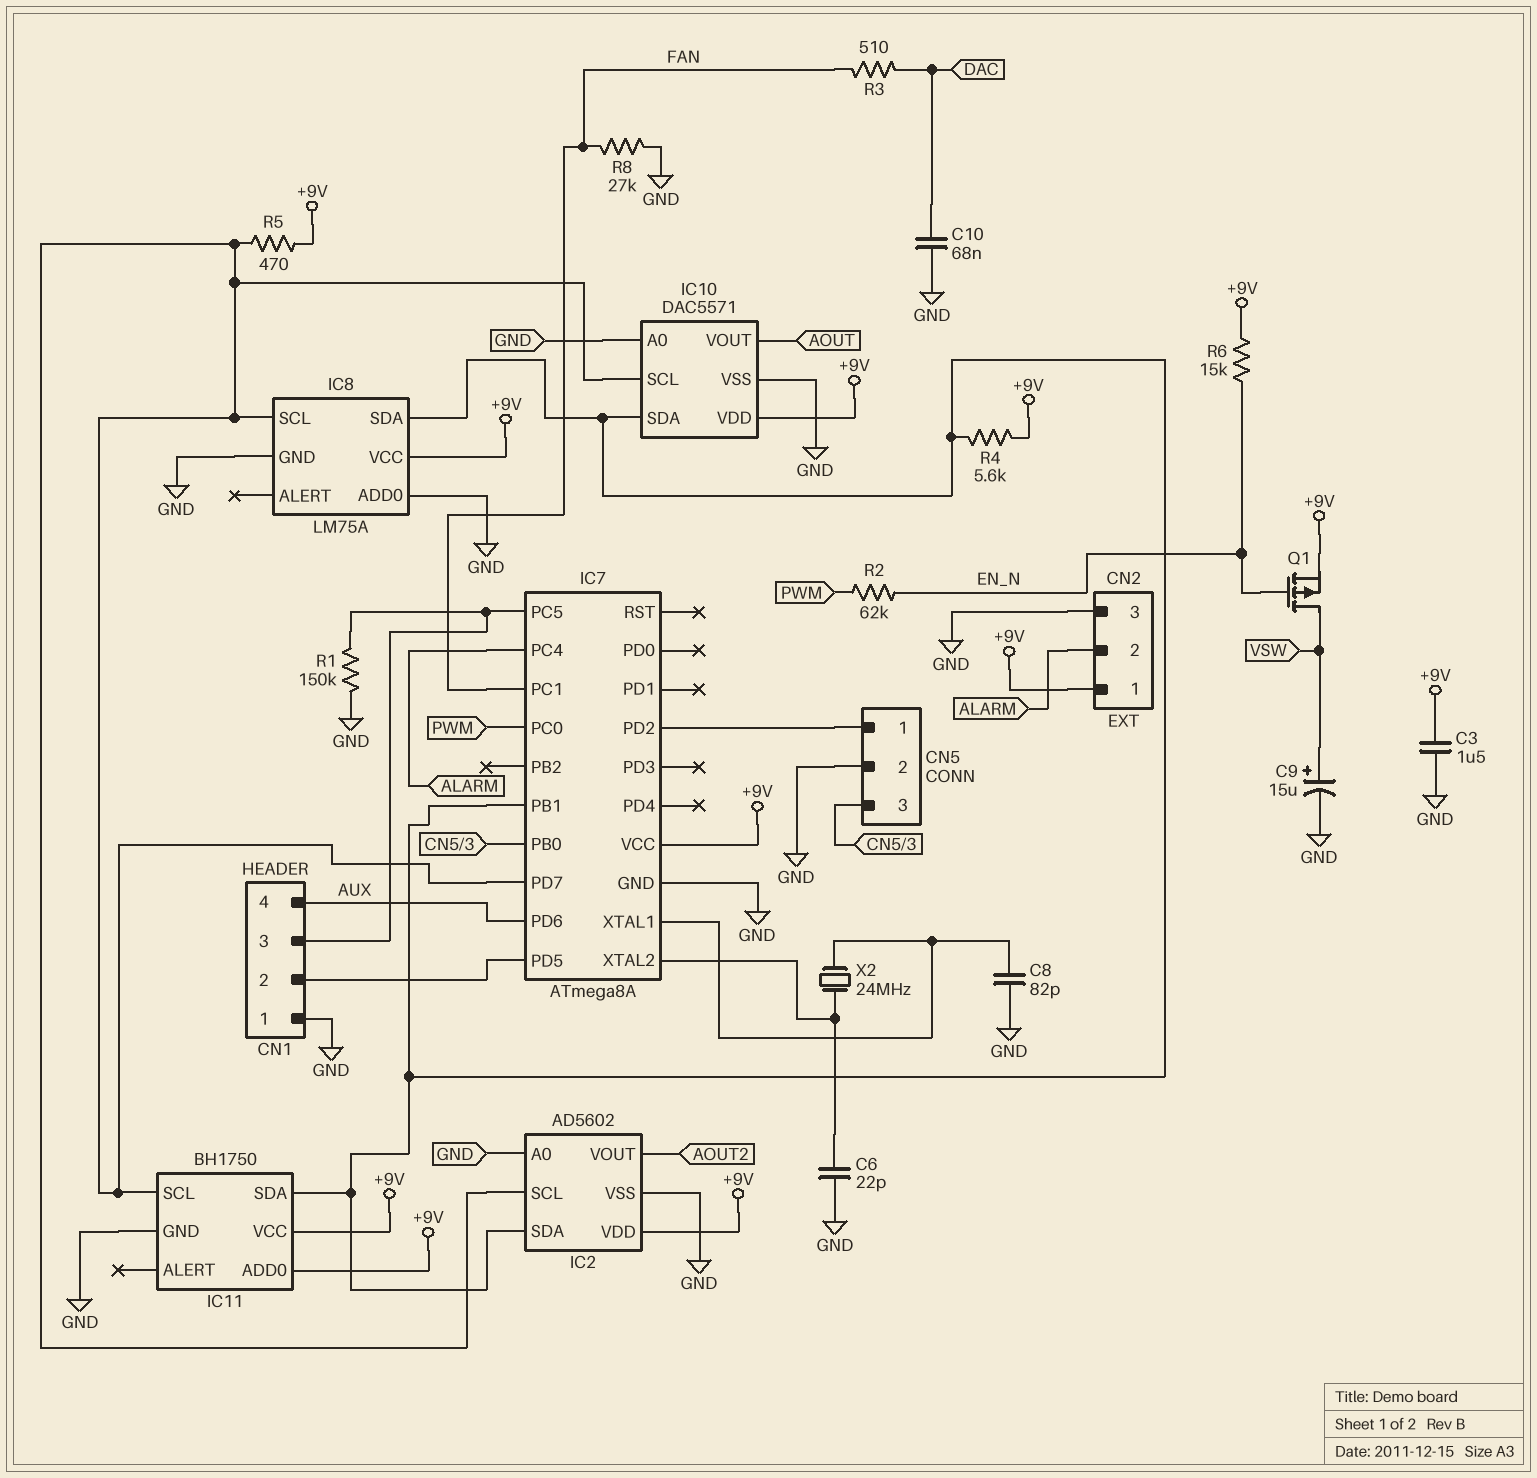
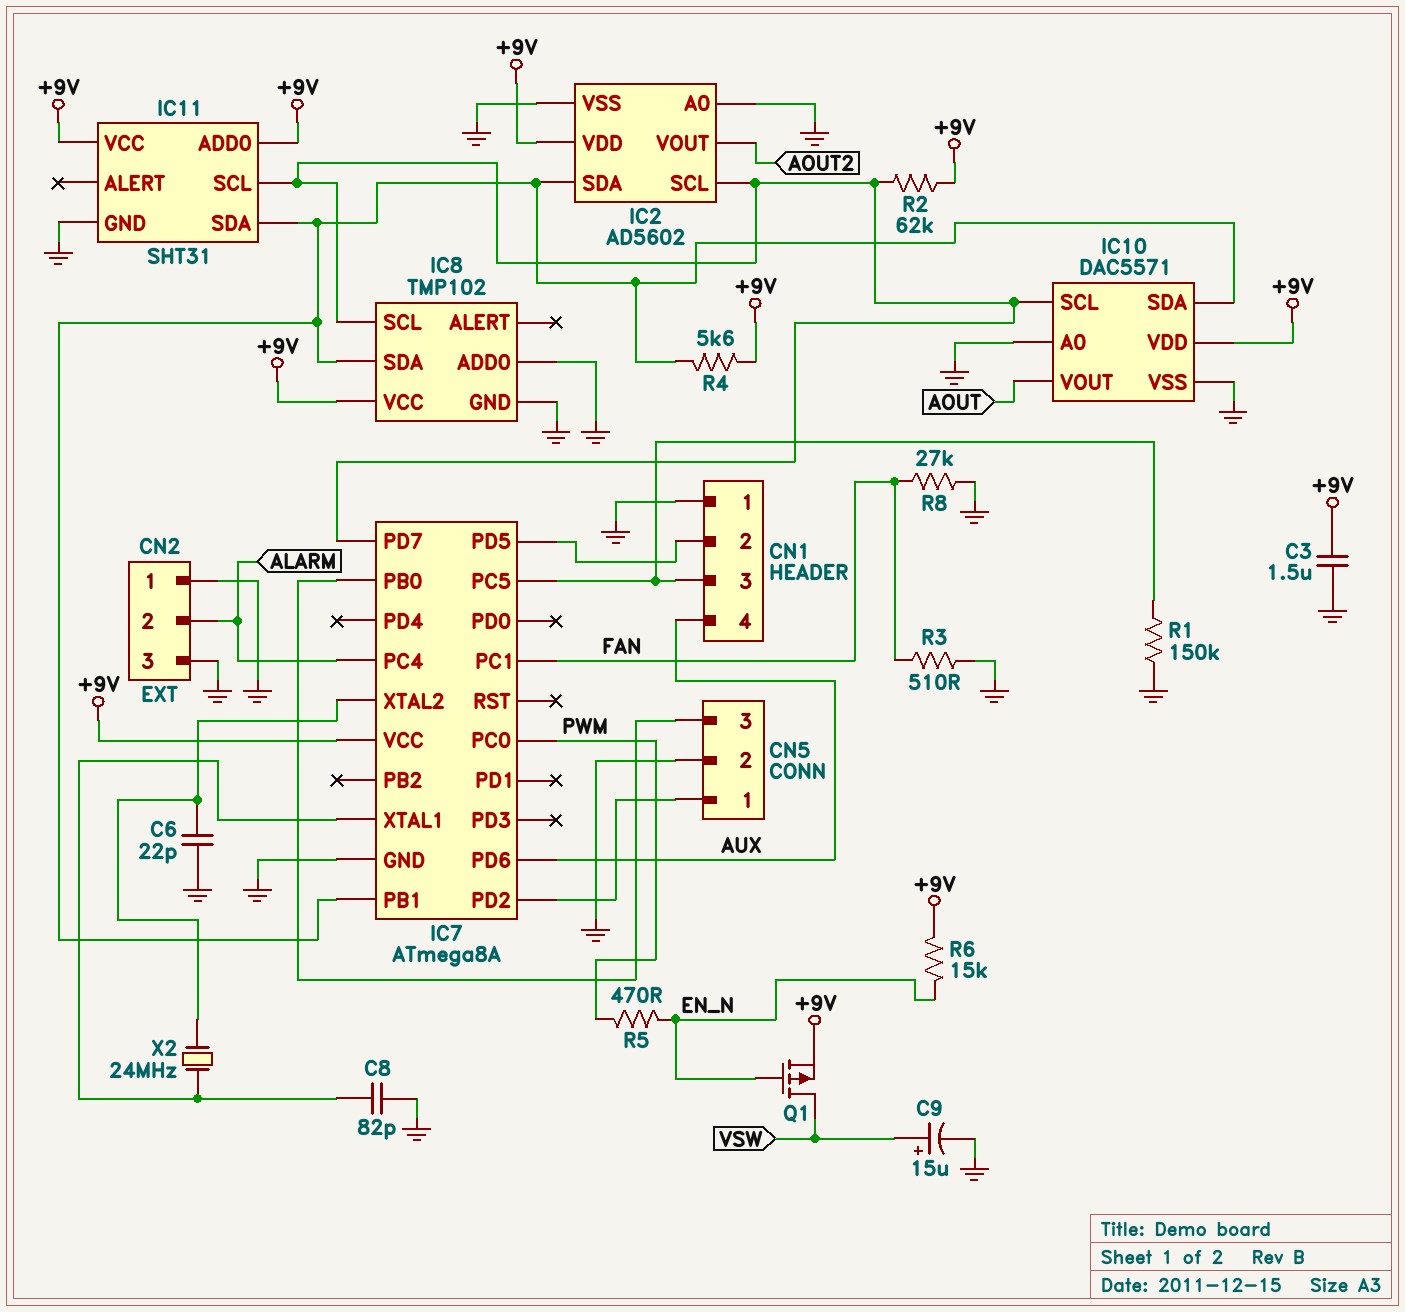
C10: 68nF (DAC, GND) -> none
CN2 pin 1: +9V -> GND
IC8: LM75A -> TMP102
IC11: BH1750 -> SHT31
R2: 62k (EN_N, PWM) -> 62k (+9V, IC2/SCL)
R3: 510 (DAC, FAN) -> 510 (FAN, GND)
R5: 470 (+9V, IC2/SCL) -> 470 (EN_N, PWM)

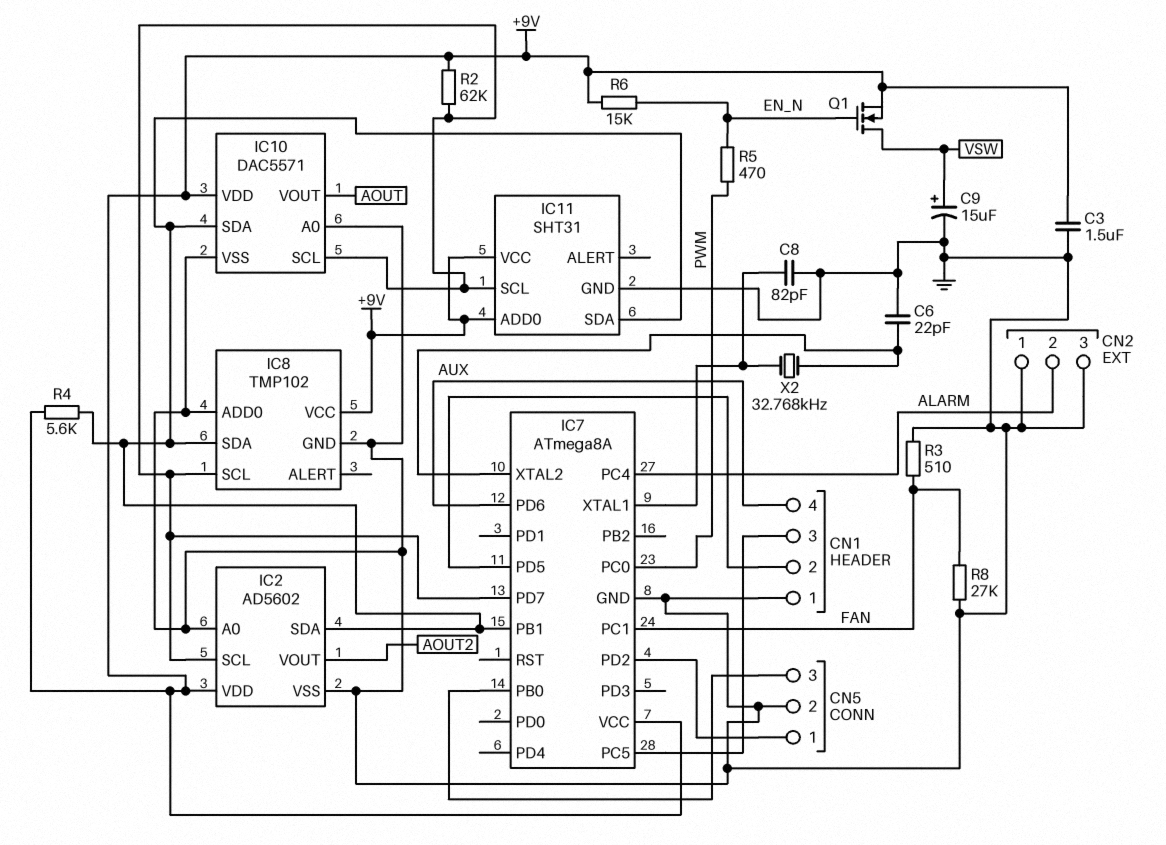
Q1: PMOS (G EN_N, D VSW, S +9V) -> NMOS (G EN_N, D VSW, S +9V)
R1: 150k (CN1/3, GND) -> none
X2: 24MHz (IC7/XTAL1, IC7/XTAL2) -> 32.768kHz (IC7/XTAL1, IC7/XTAL2)

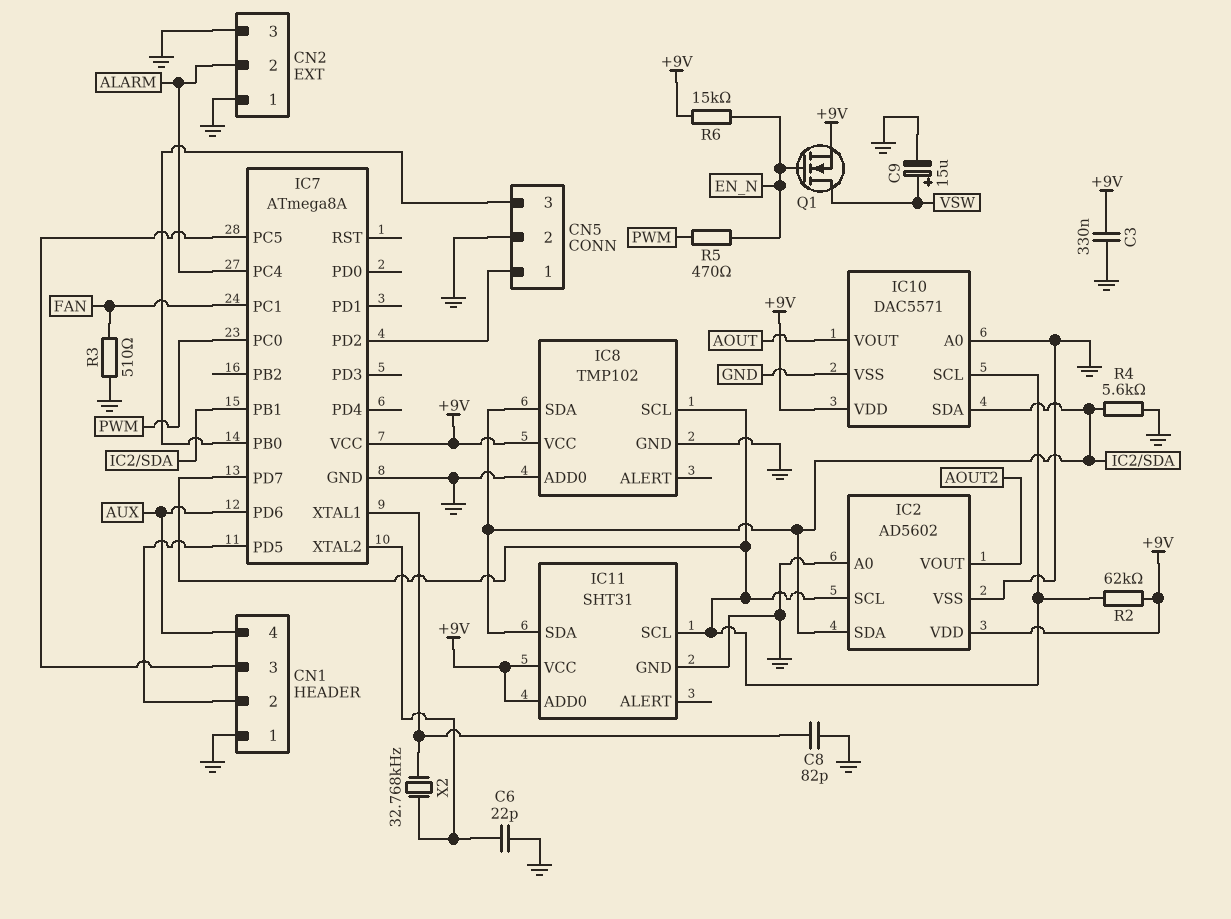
C3: 1.5uF (+9V, GND) -> 330nF (+9V, GND)
R4: 5.6k (+9V, IC2/SDA) -> 5.6k (GND, IC2/SDA)
R8: 27k (FAN, GND) -> none

